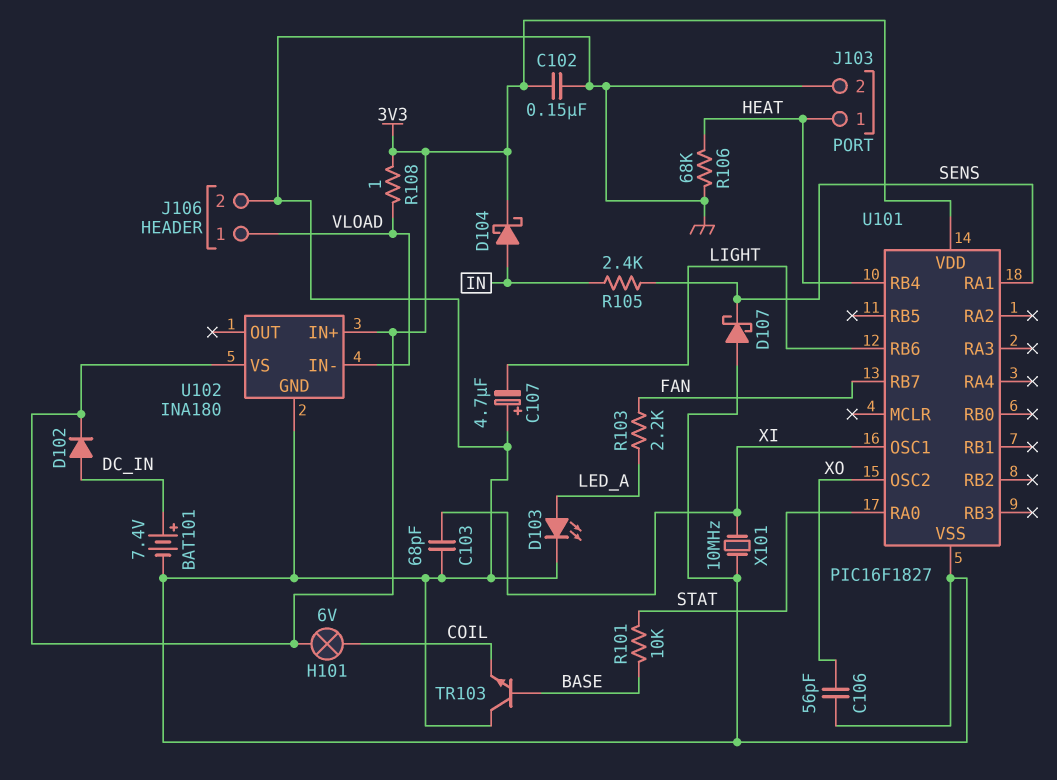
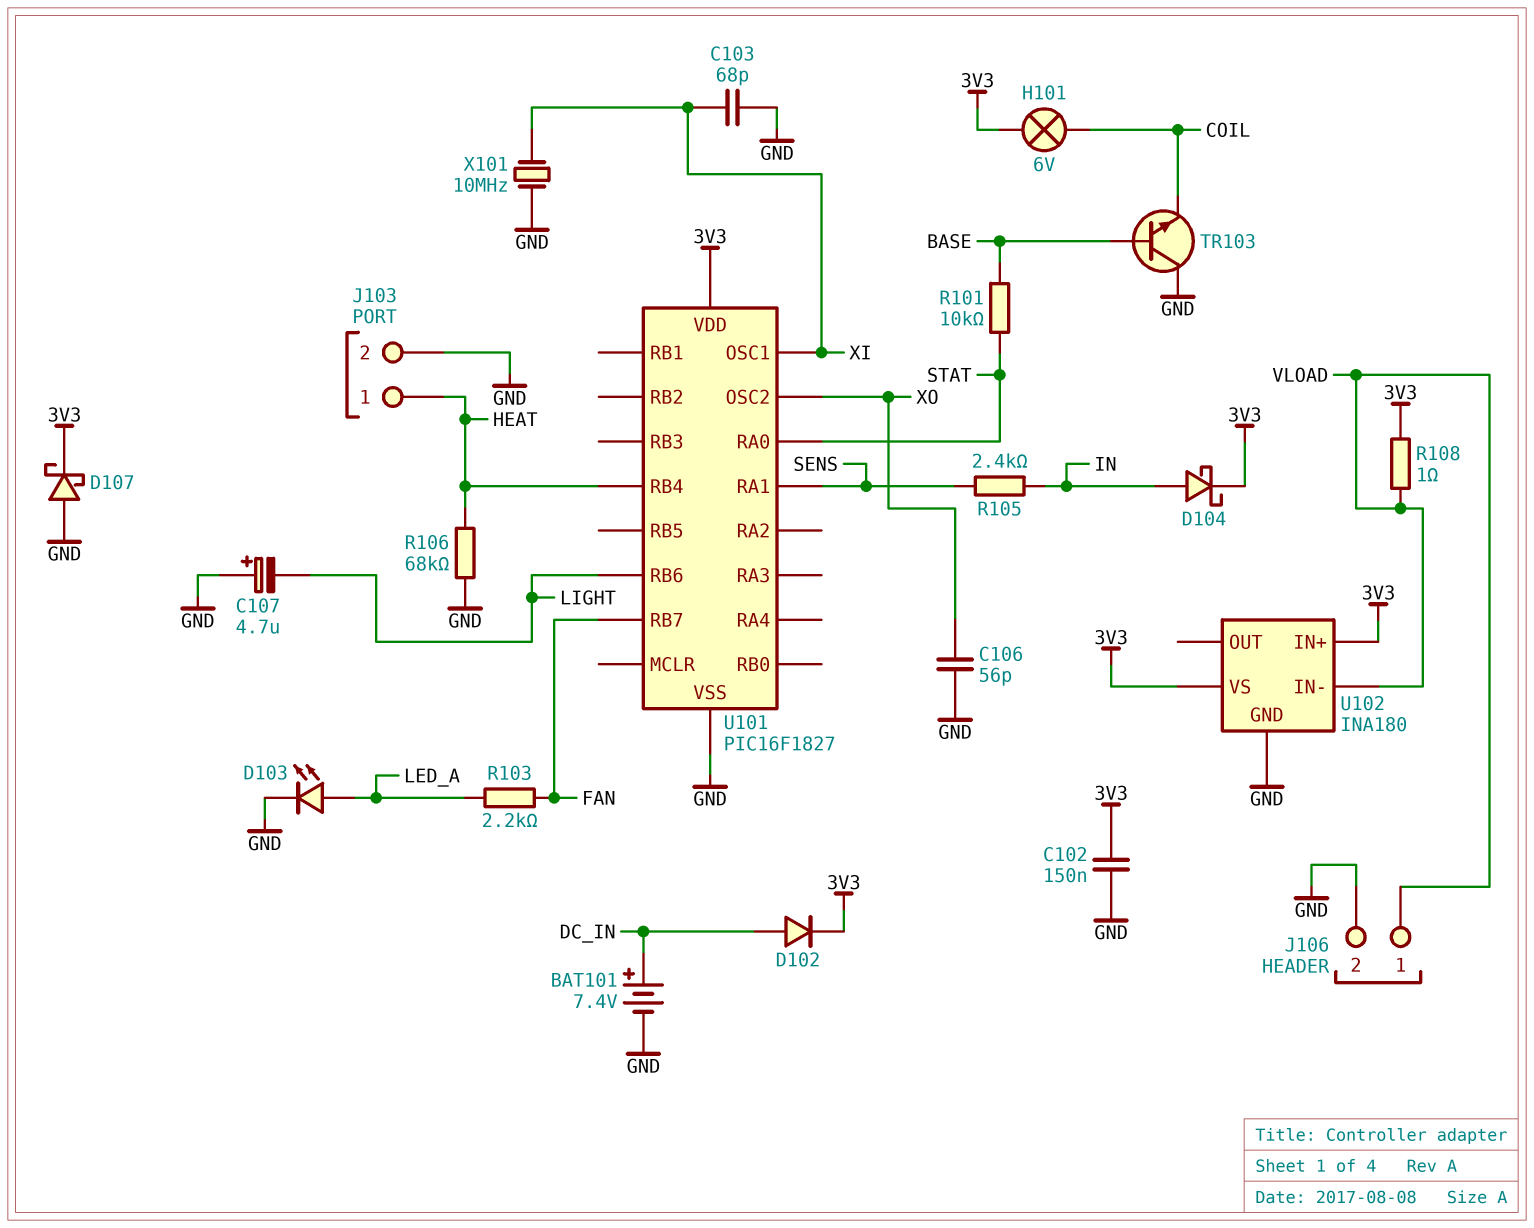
D107: schottky (A GND, K SENS) -> schottky (A GND, K 3V3)

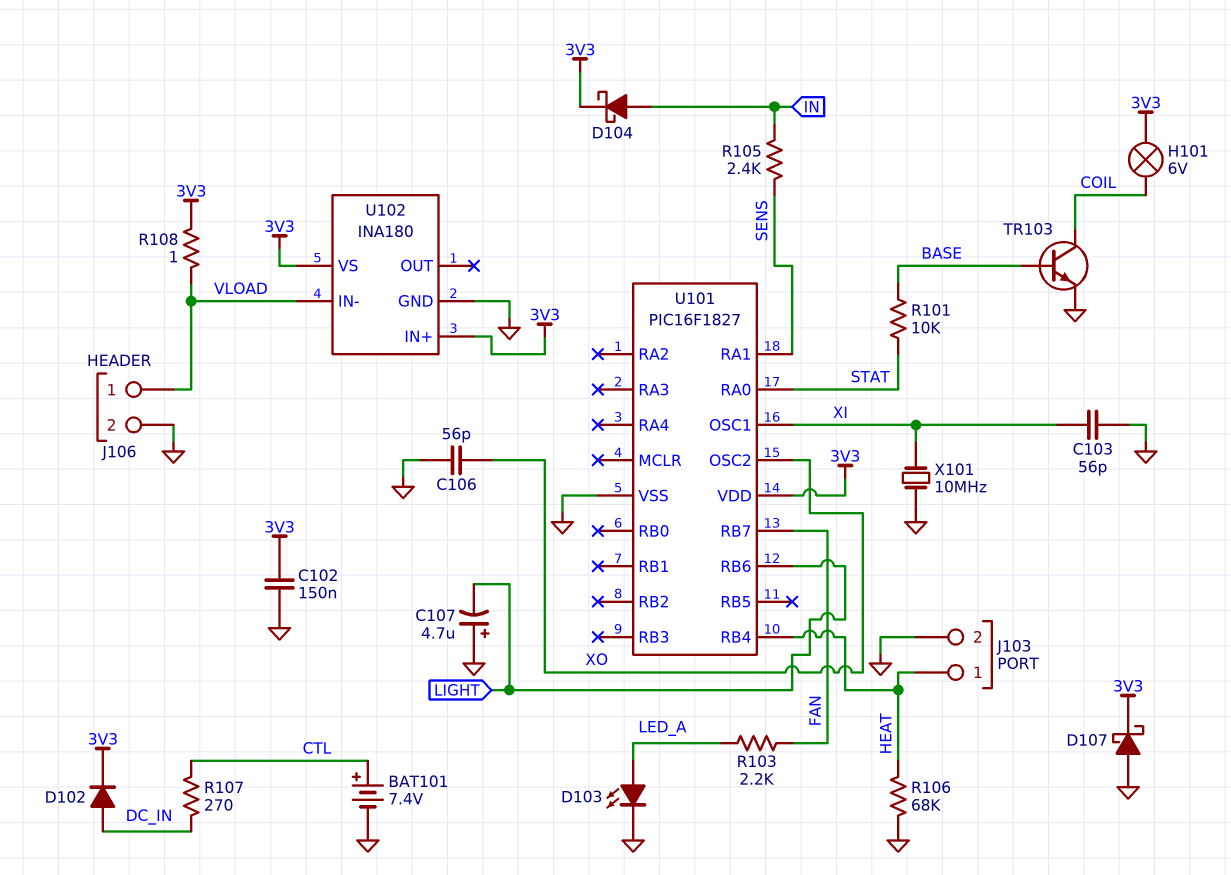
BAT101: 7.4V (plus DC_IN, minus GND) -> 7.4V (plus CTL, minus GND)
C103: 68pF (GND, XI) -> 56pF (GND, XI)
R107: none -> 270 (CTL, DC_IN)
TR103: NPN (B BASE, C GND, E COIL) -> NPN (B BASE, C COIL, E GND)

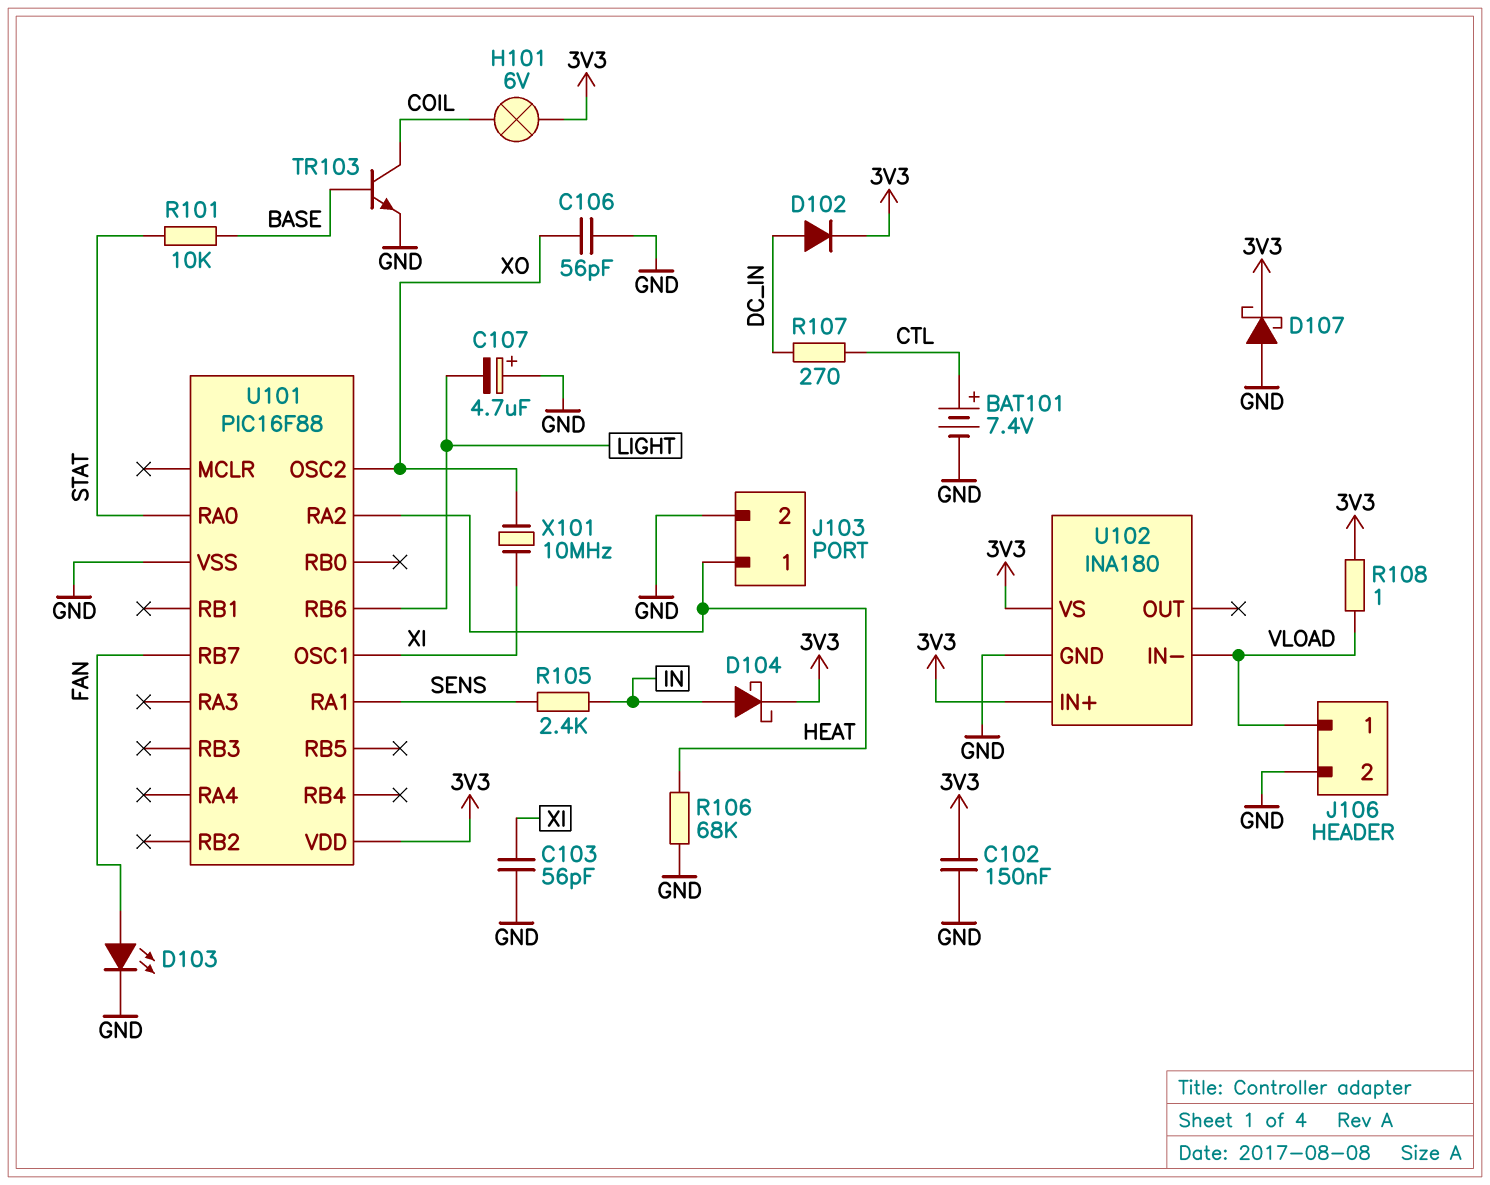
D103: LED (A LED_A, K GND) -> LED (A FAN, K GND)
R103: 2.2k (FAN, LED_A) -> none
U101: PIC16F1827 -> PIC16F88
U101 pin RA2: none -> HEAT
U101 pin RB4: HEAT -> none
X101: 10MHz (GND, XI) -> 10MHz (XI, XO)

